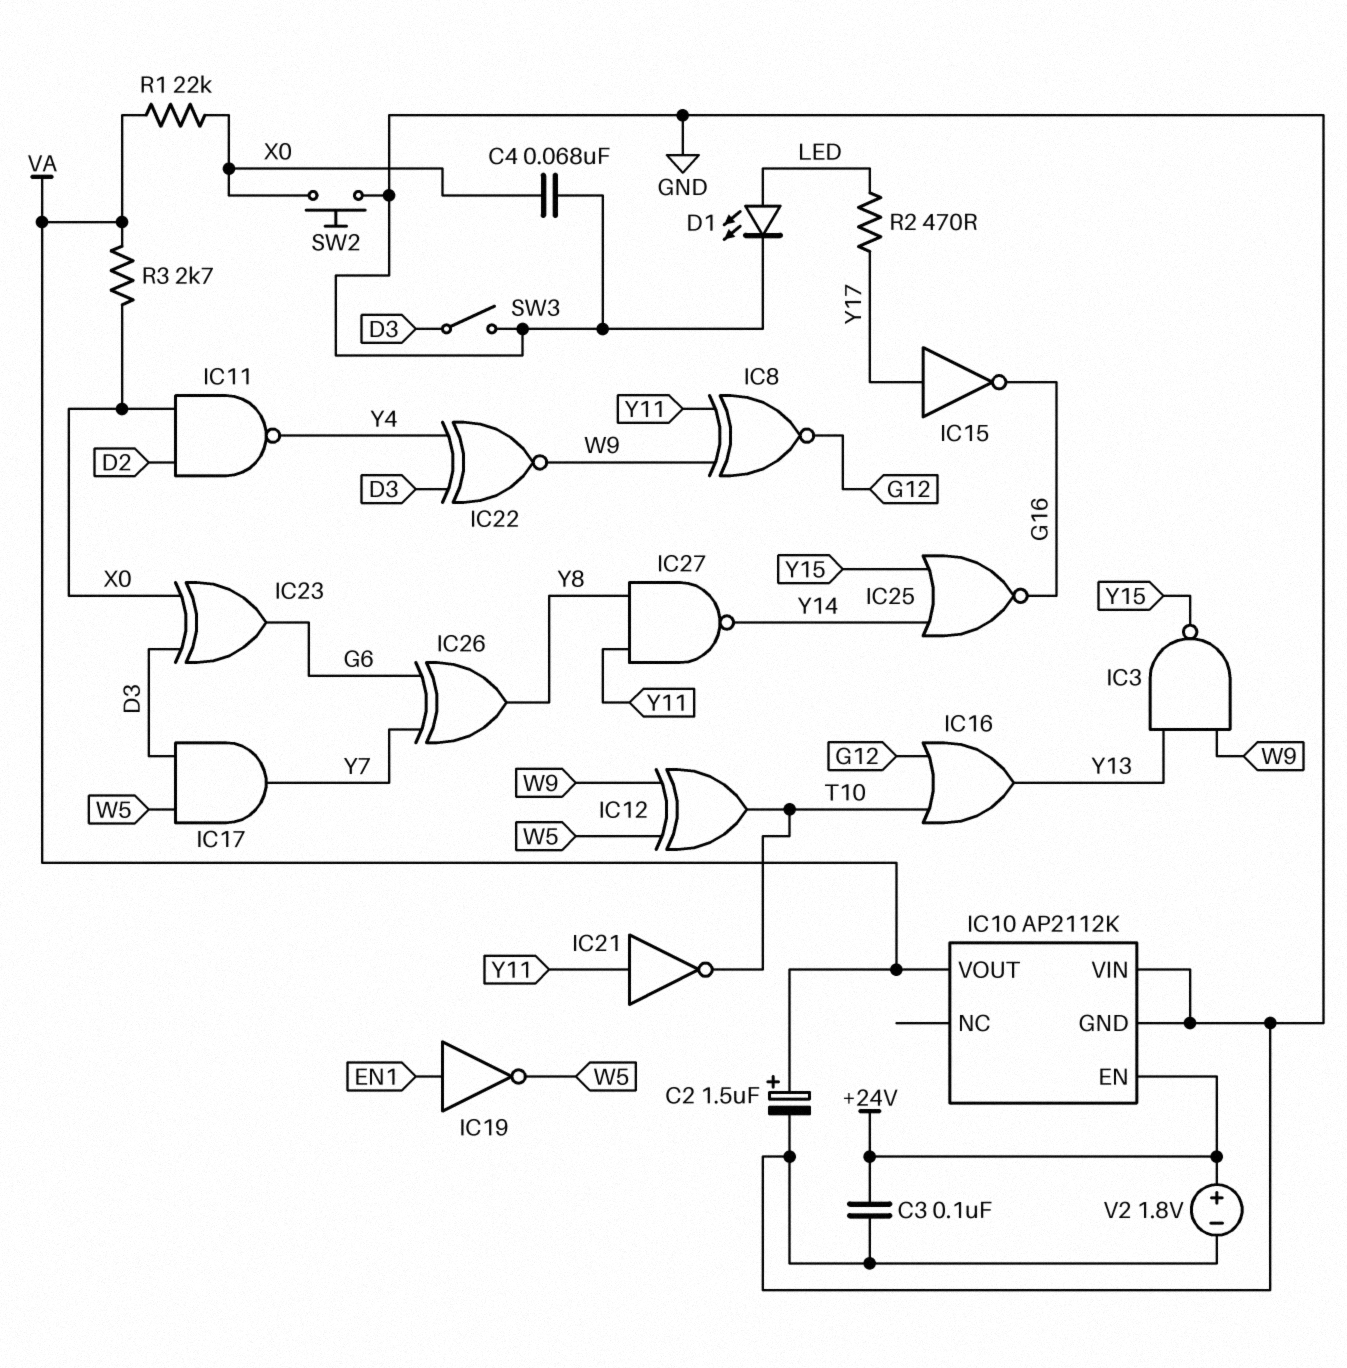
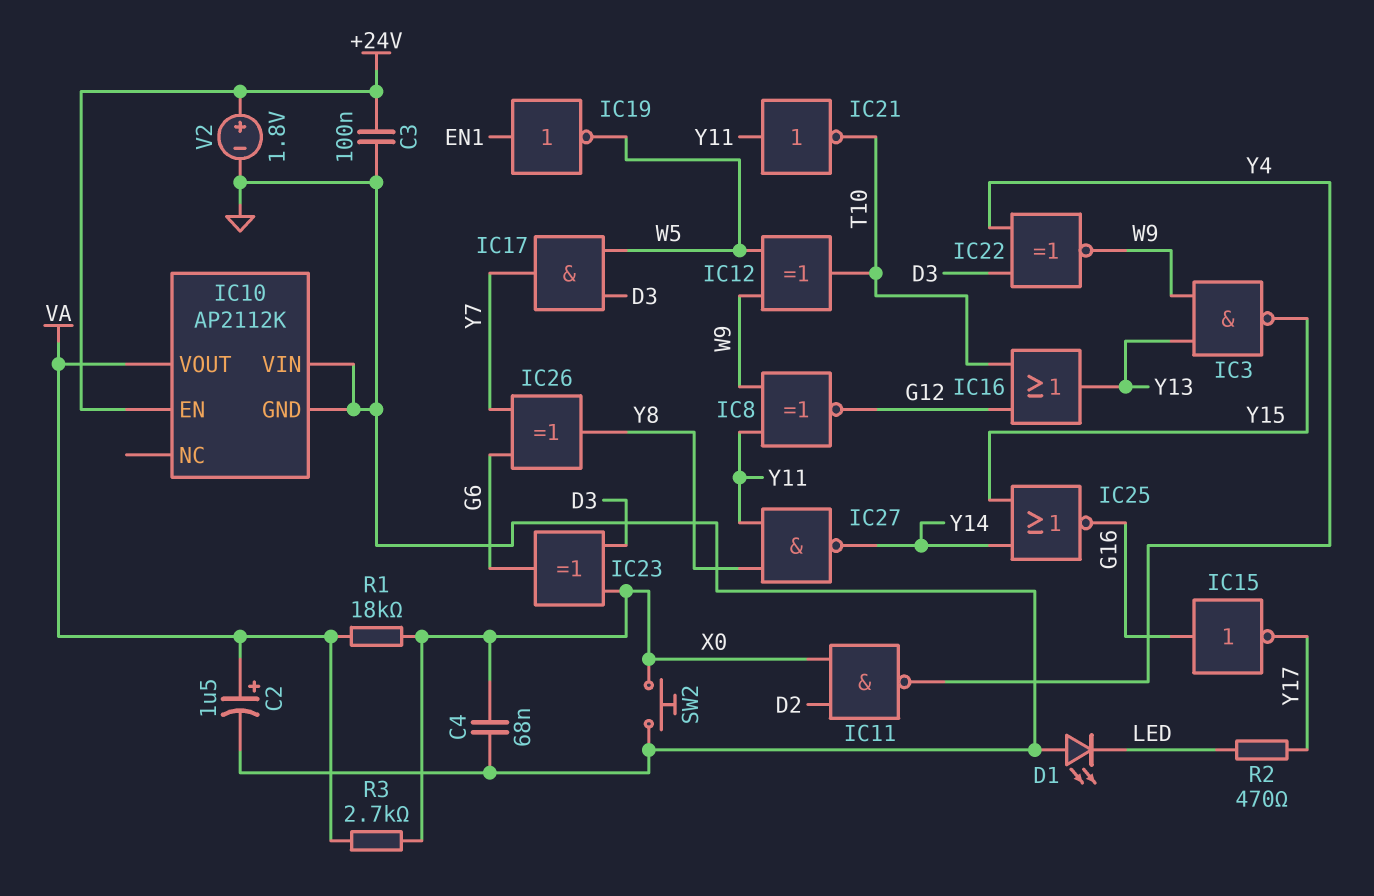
D1: LED (A LED, K GND) -> LED (A GND, K LED)
IC15: NOT (in Y17, out G16) -> NOT (in G16, out Y17)
R1: 22k (VA, X0) -> 18k (VA, X0)
SW3: switch (D3, GND) -> none

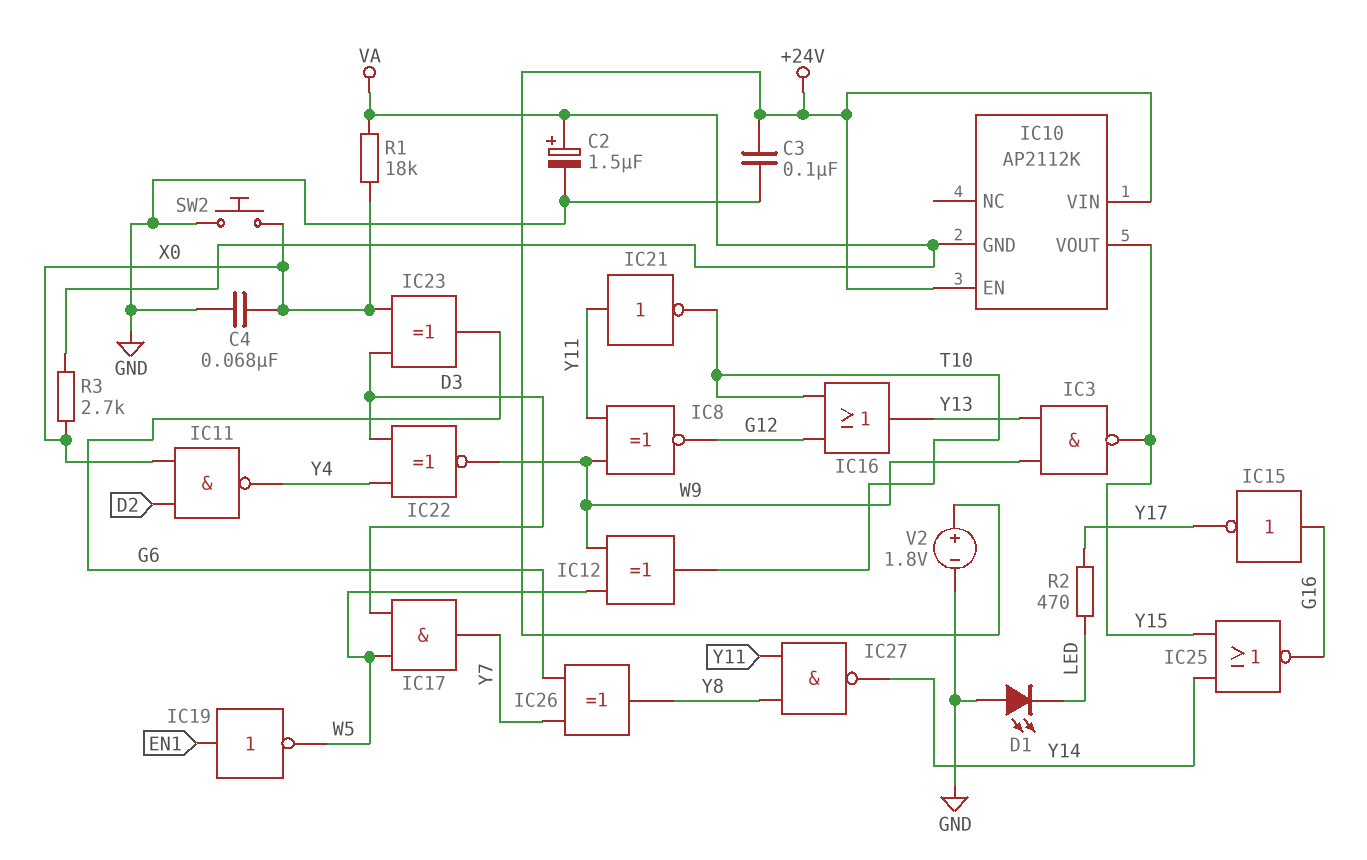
IC10 pin GND: GND -> VA
IC10 pin VIN: GND -> +24V
IC10 pin VOUT: VA -> Y15

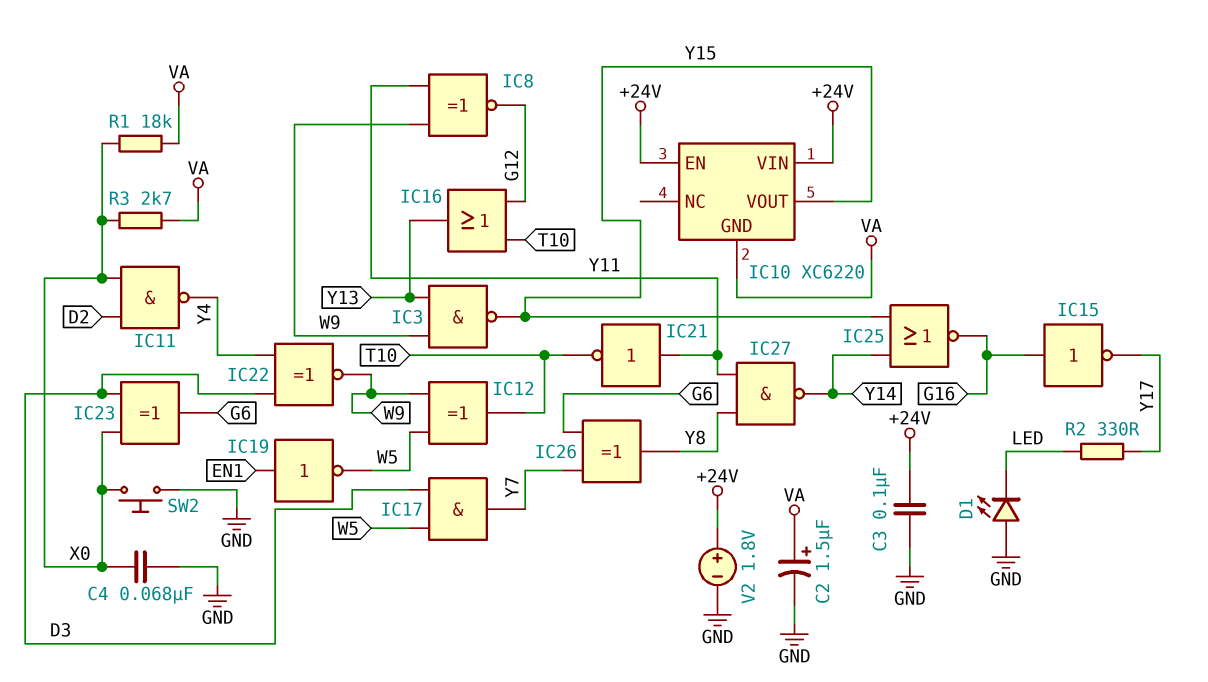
IC10: AP2112K -> XC6220
R2: 470 (LED, Y17) -> 330 (LED, Y17)

